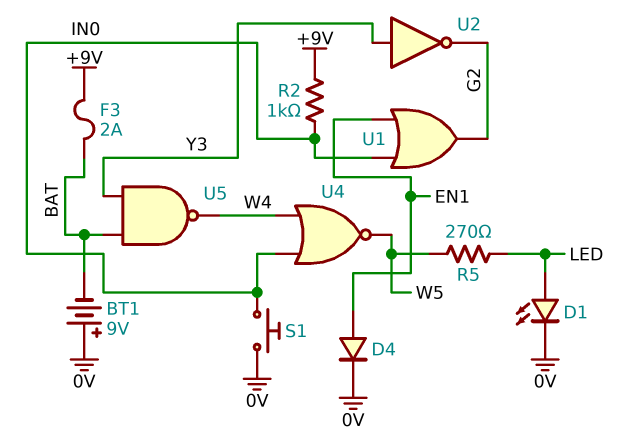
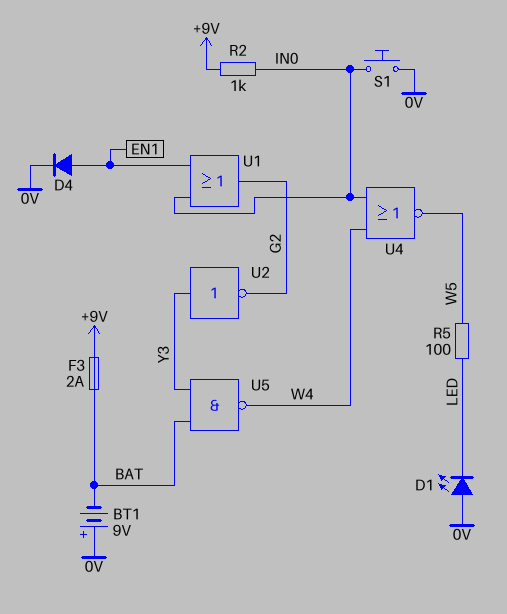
D1: LED (A LED, K 0V) -> LED (A 0V, K LED)
R5: 270 (LED, W5) -> 100 (LED, W5)

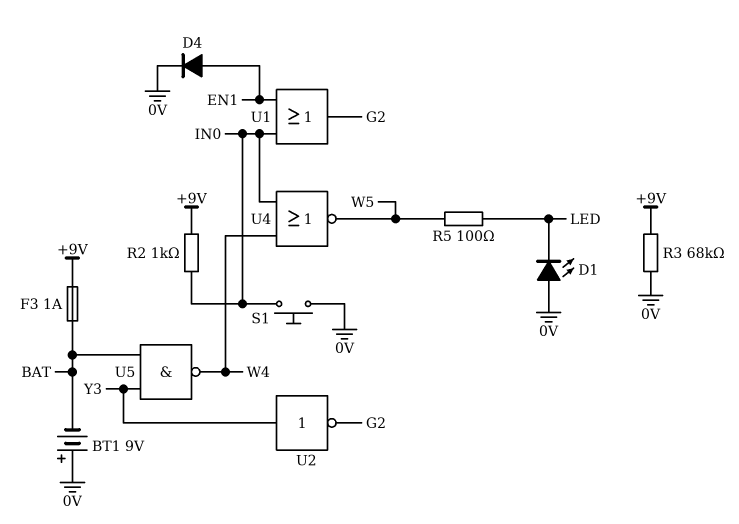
F3: 2A (+9V, BAT) -> 1A (+9V, BAT)
R3: none -> 68k (+9V, 0V)

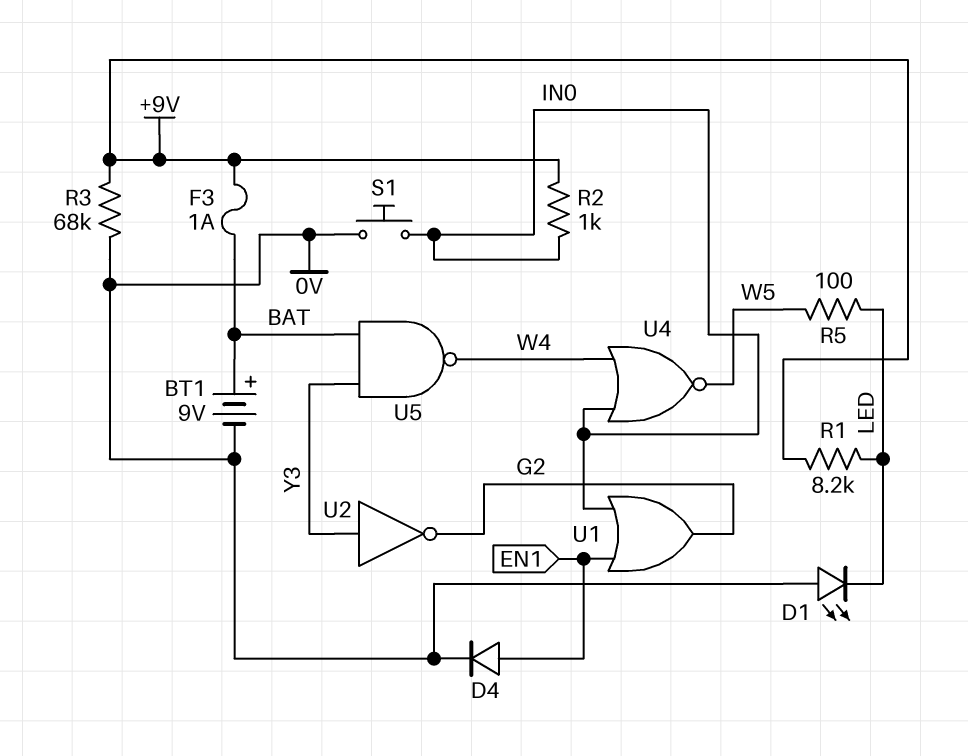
BT1: 9V (plus 0V, minus BAT) -> 9V (plus BAT, minus 0V)
R1: none -> 8.2k (+9V, LED)

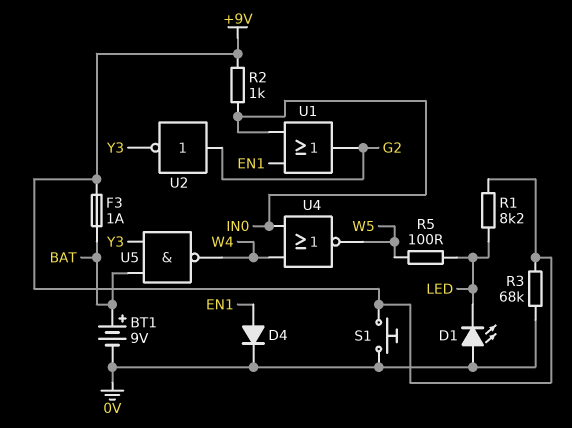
S1: button (0V, IN0) -> button (+9V, 0V)
U2: NOT (in Y3, out G2) -> NOT (in G2, out Y3)

